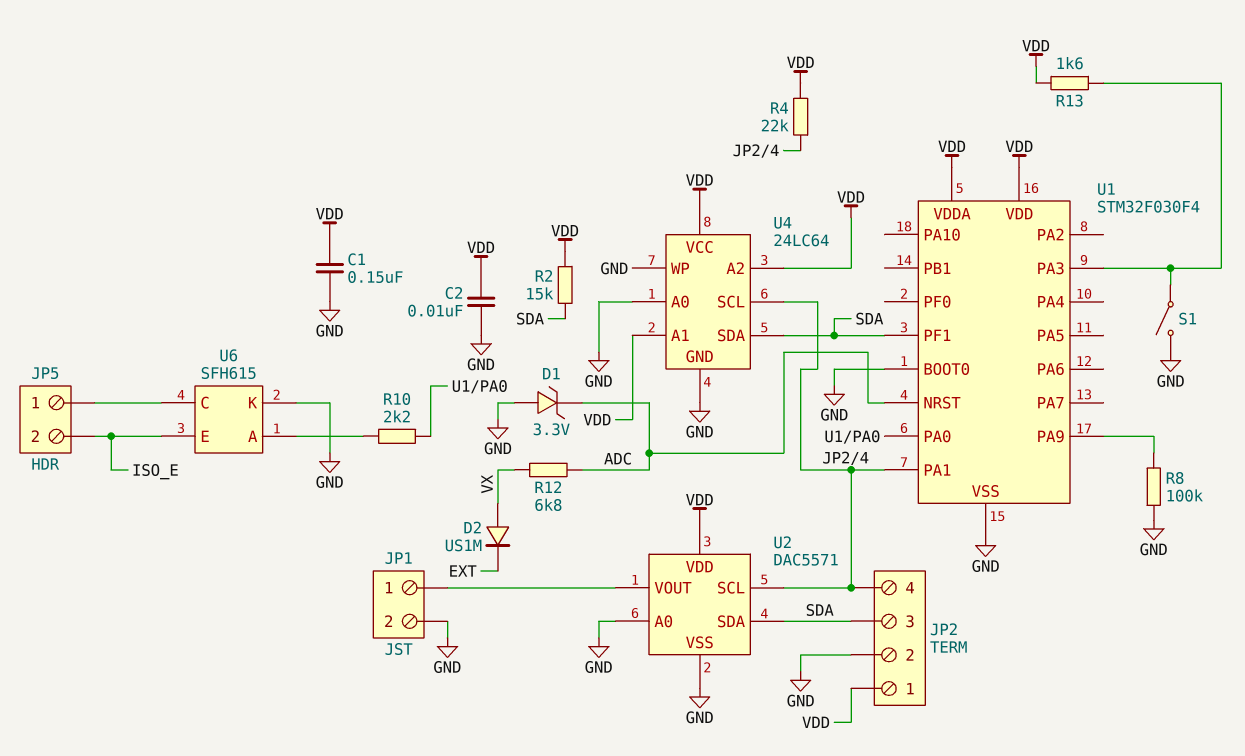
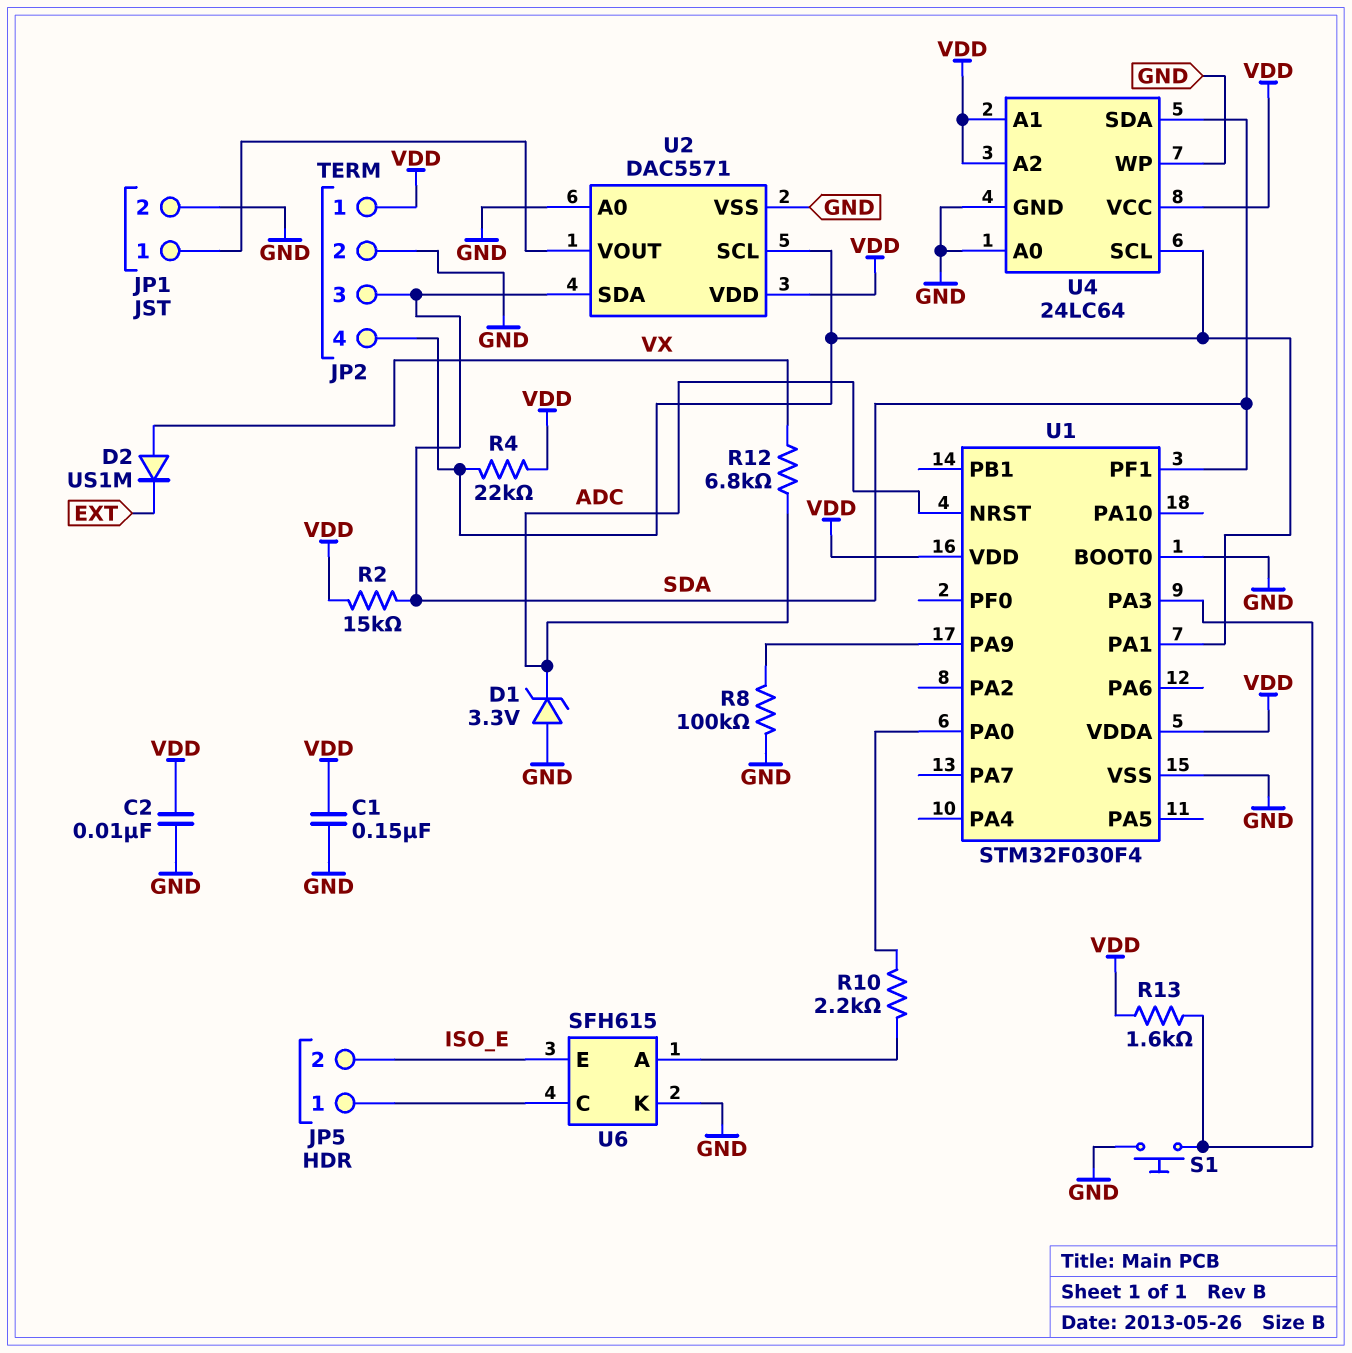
S1: switch (GND, U1/PA3) -> button (GND, U1/PA3)

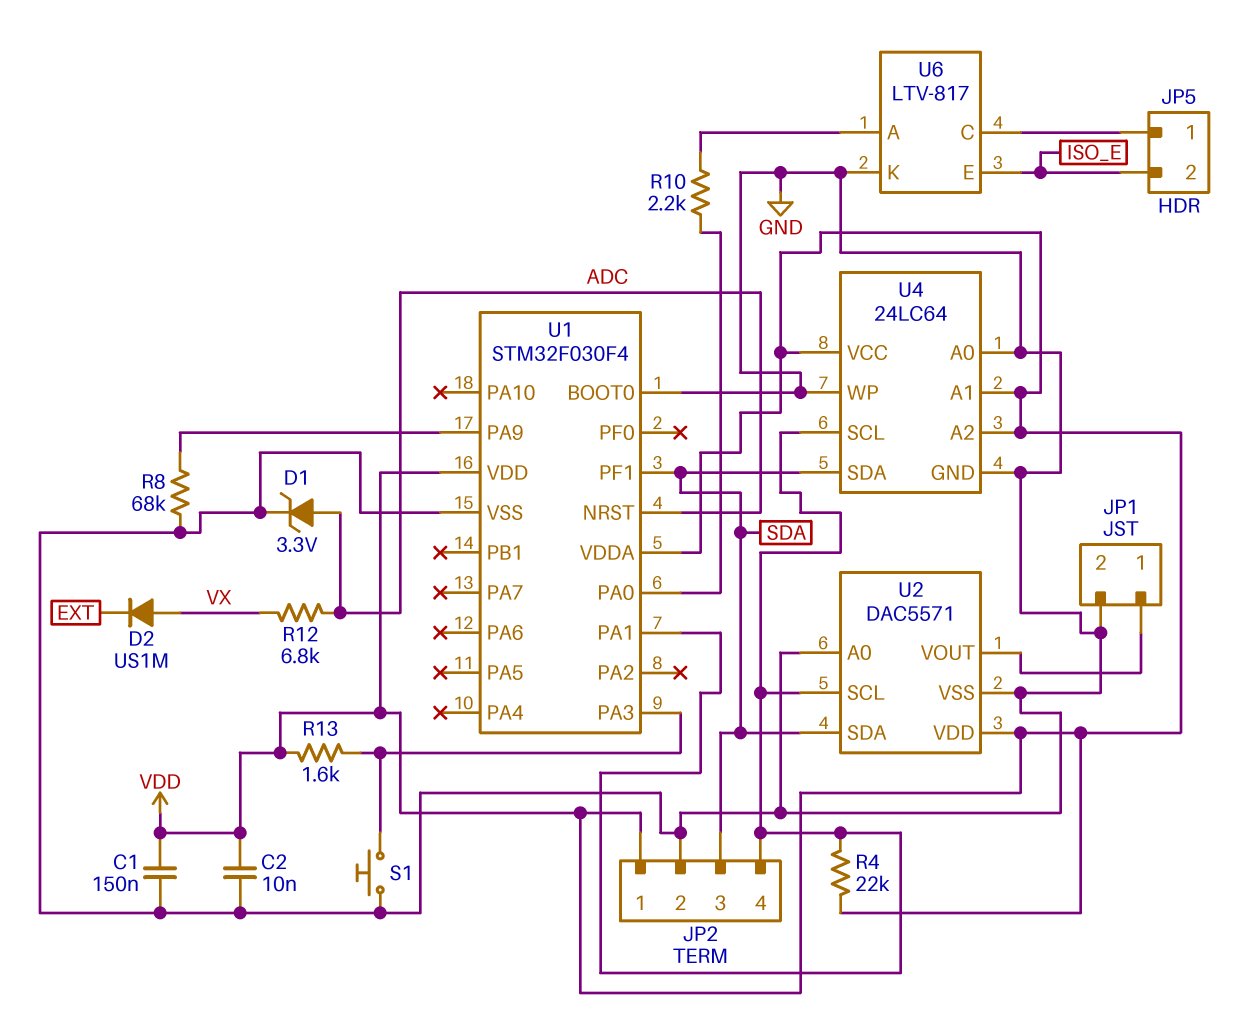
D1: zener 3.3V (A GND, K ADC) -> zener 3.3V (A ADC, K GND)
R2: 15k (SDA, VDD) -> none
R8: 100k (GND, U1/PA9) -> 68k (GND, U1/PA9)
U6: SFH615 -> LTV-817

